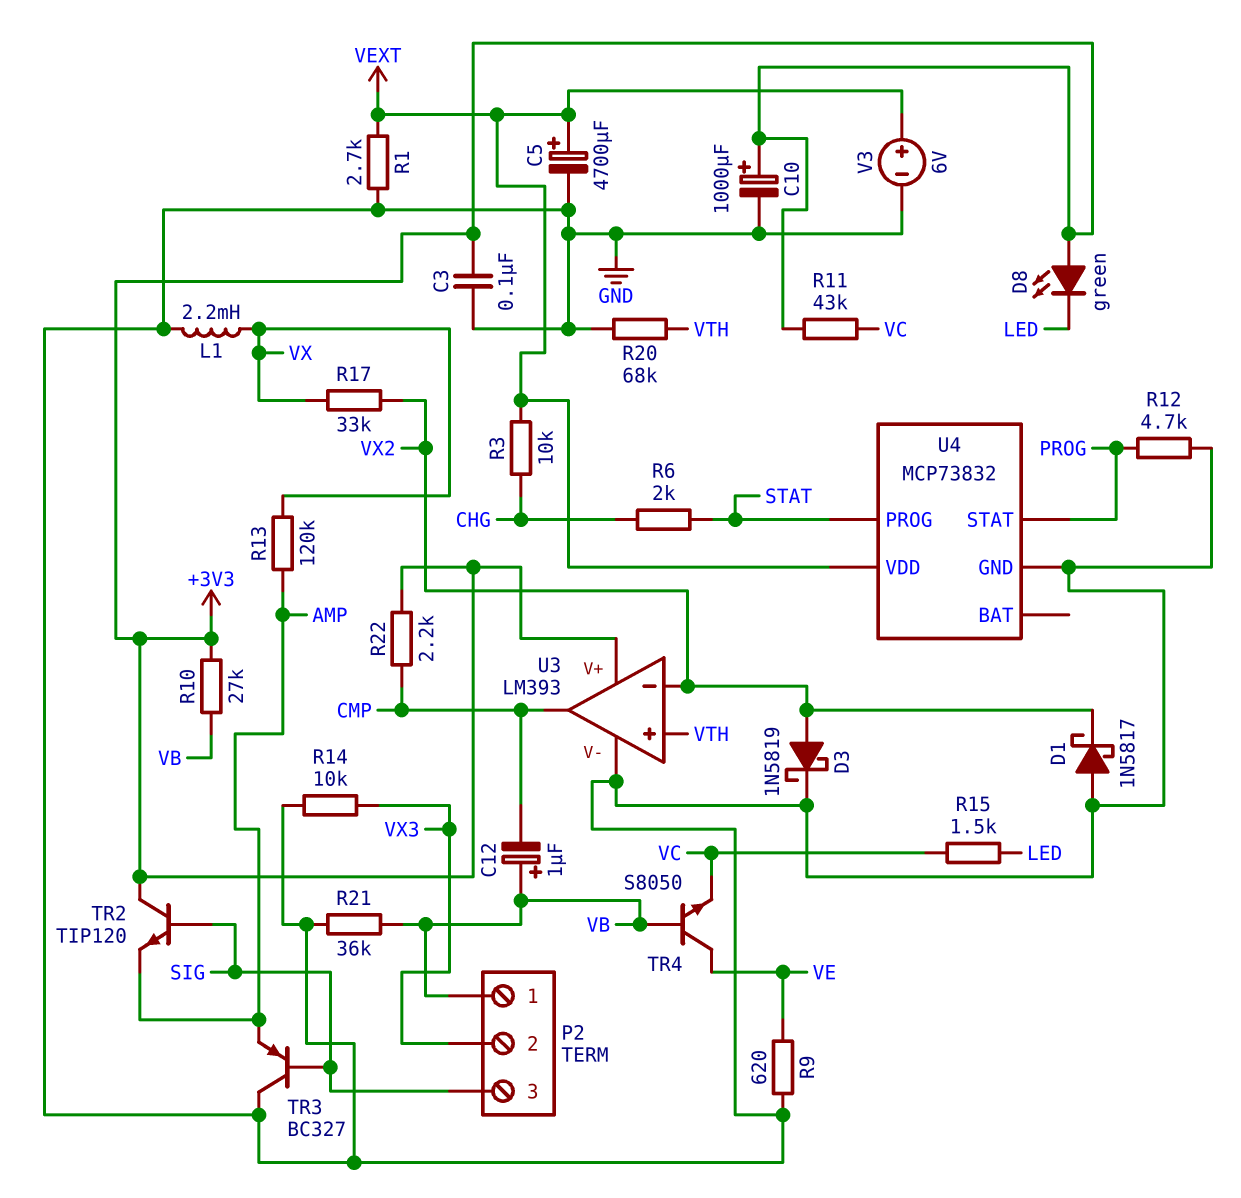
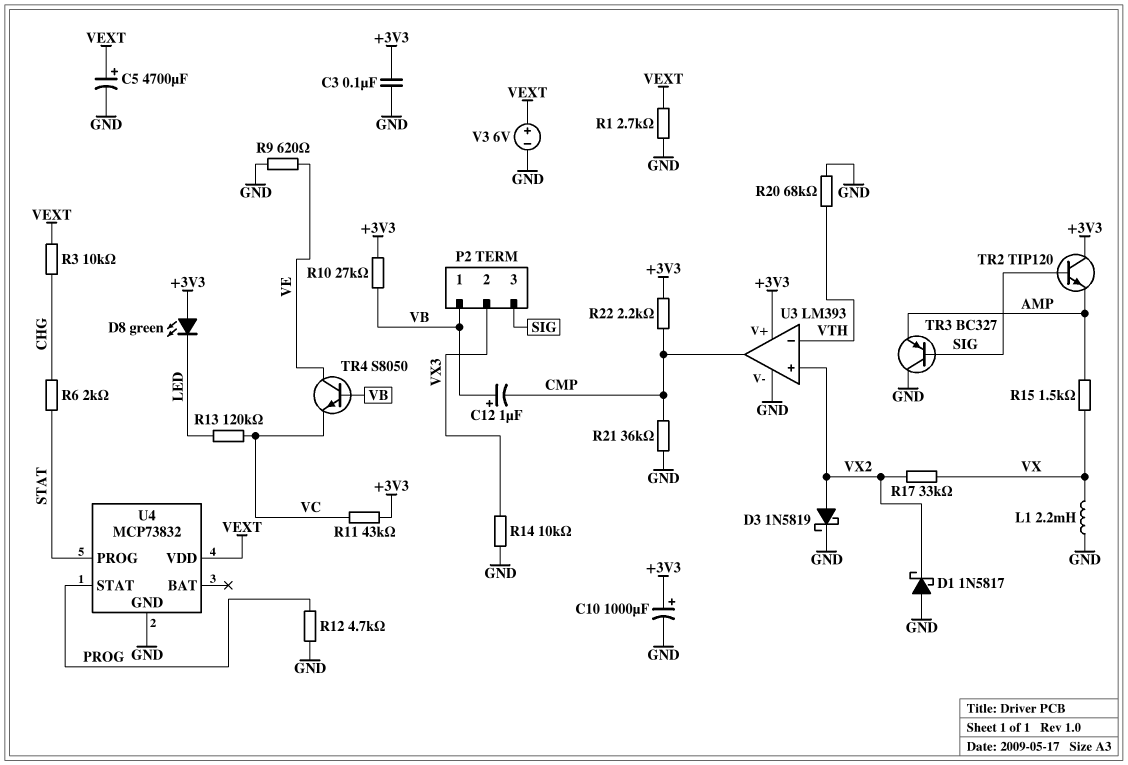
R13: 120k (AMP, VX) -> 120k (LED, VC)
R15: 1.5k (LED, VC) -> 1.5k (AMP, VX)
R21: 36k (GND, VB) -> 36k (CMP, GND)
U3 pin in+: VTH -> VX2
U3 pin in-: VX2 -> VTH

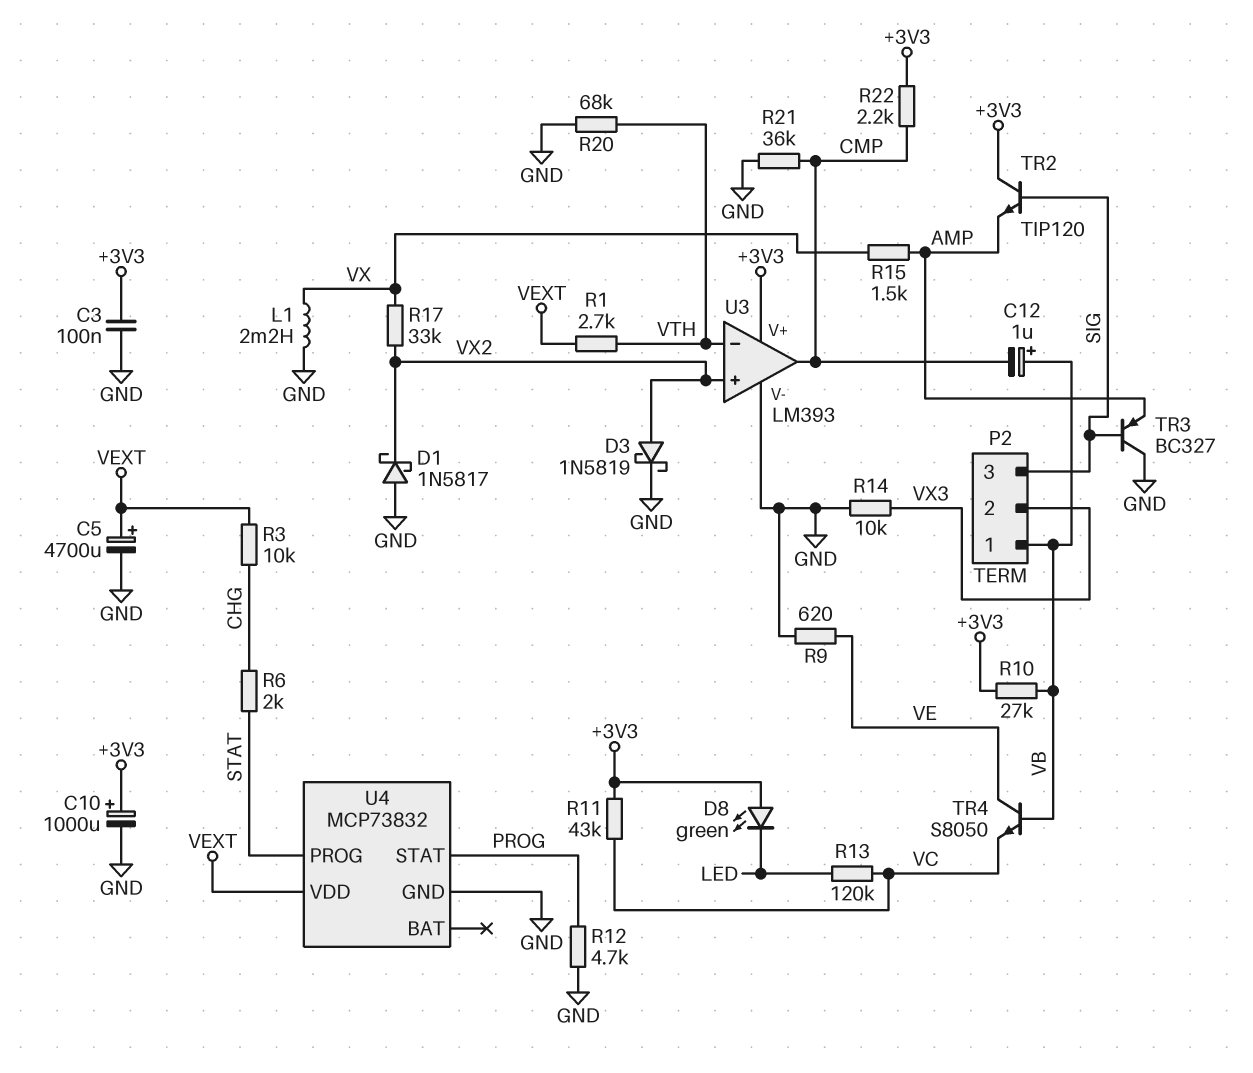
R1: 2.7k (GND, VEXT) -> 2.7k (VEXT, VTH)
V3: 6V (plus VEXT, minus GND) -> none

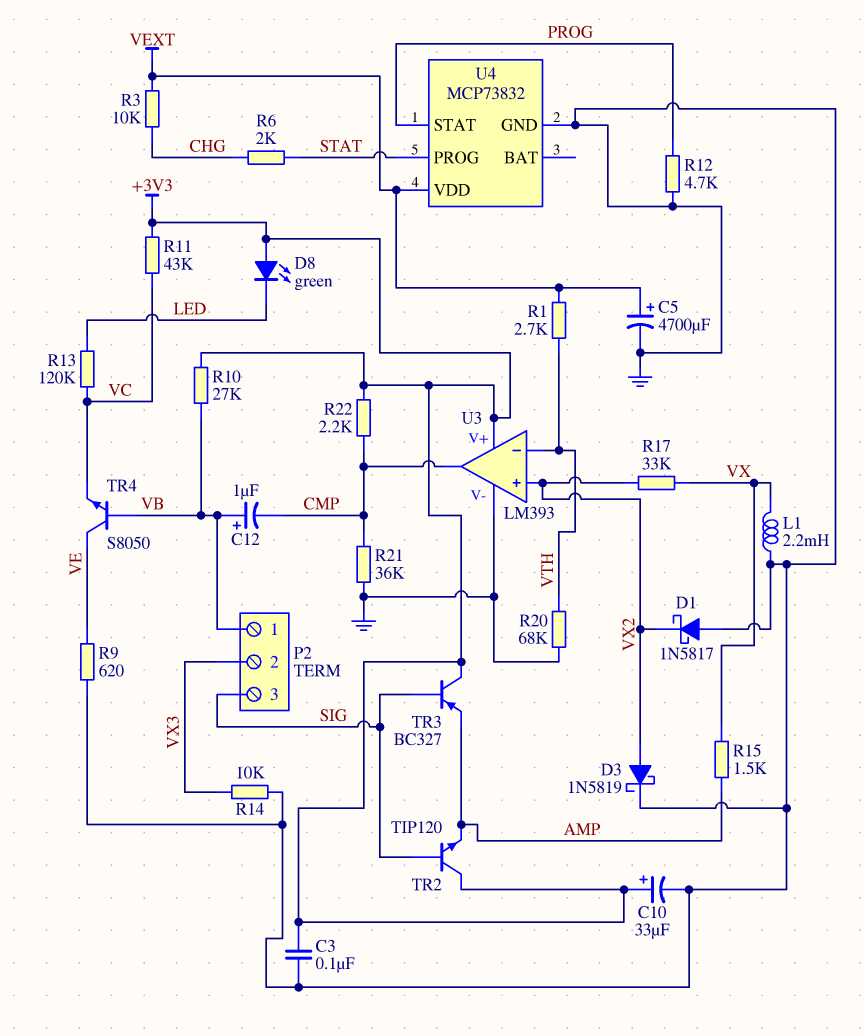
C10: 1000uF (plus +3V3, minus GND) -> 33uF (plus +3V3, minus GND)
TR3: PNP BC327 (B SIG, C GND, E AMP) -> PNP BC327 (B SIG, C +3V3, E AMP)

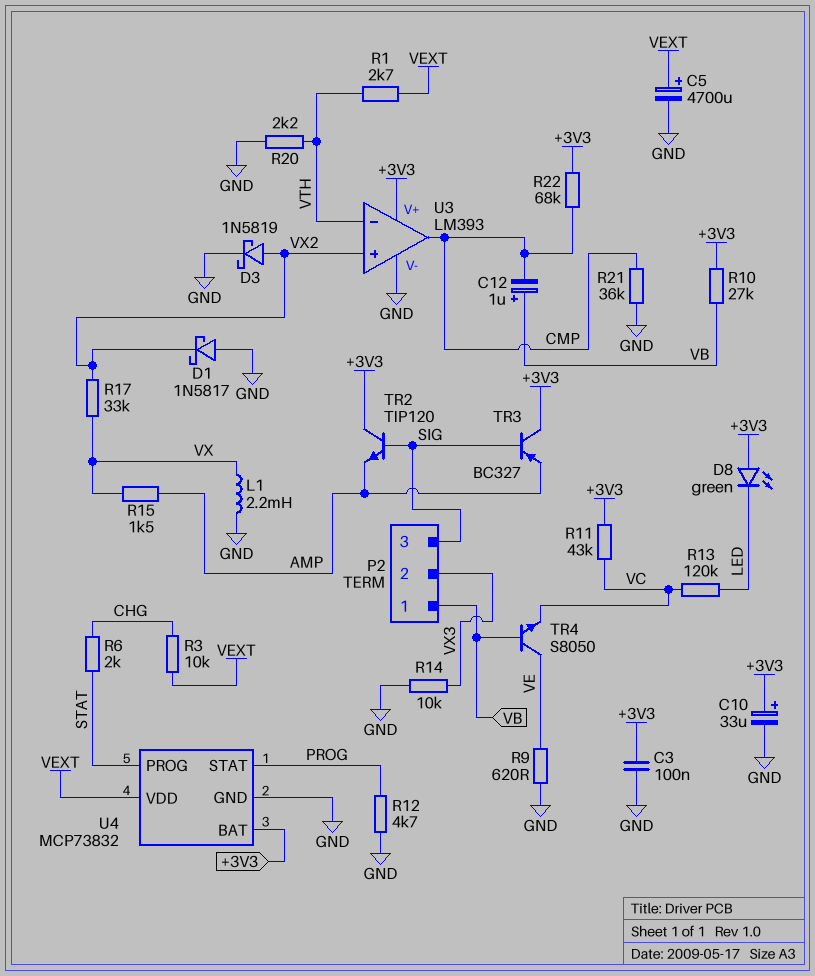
R20: 68k (GND, VTH) -> 2.2k (GND, VTH)
R22: 2.2k (+3V3, CMP) -> 68k (+3V3, CMP)
U4 pin BAT: none -> +3V3

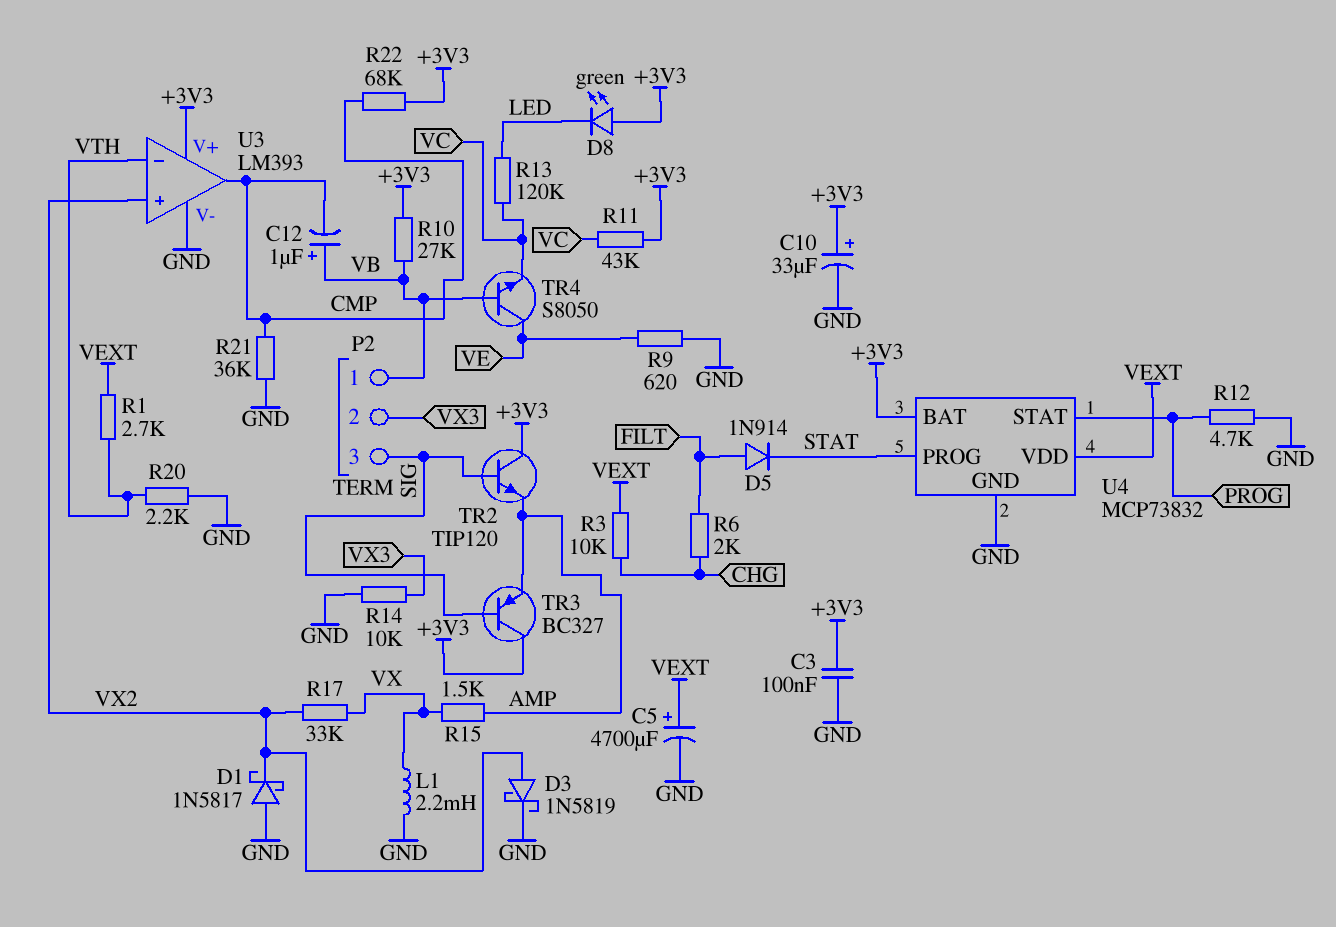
D5: none -> diode 1N914 (A FILT, K STAT)
R6: 2k (CHG, STAT) -> 2k (CHG, FILT)

